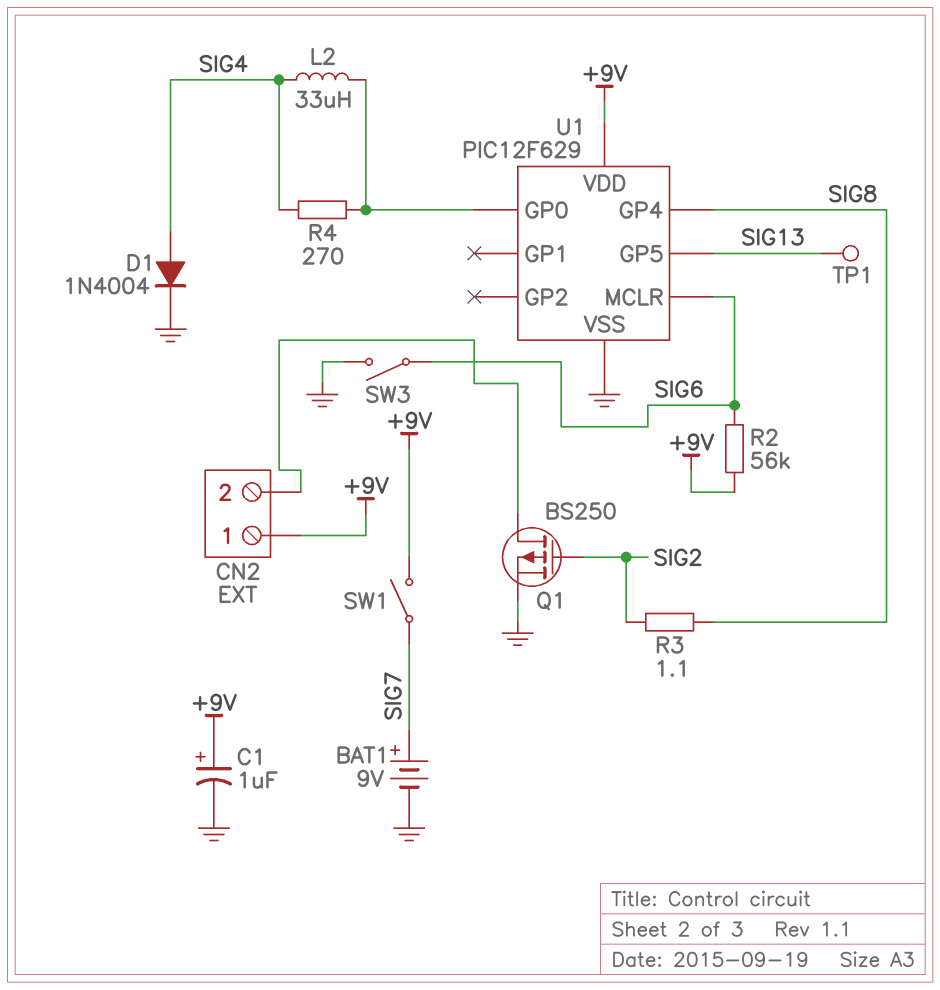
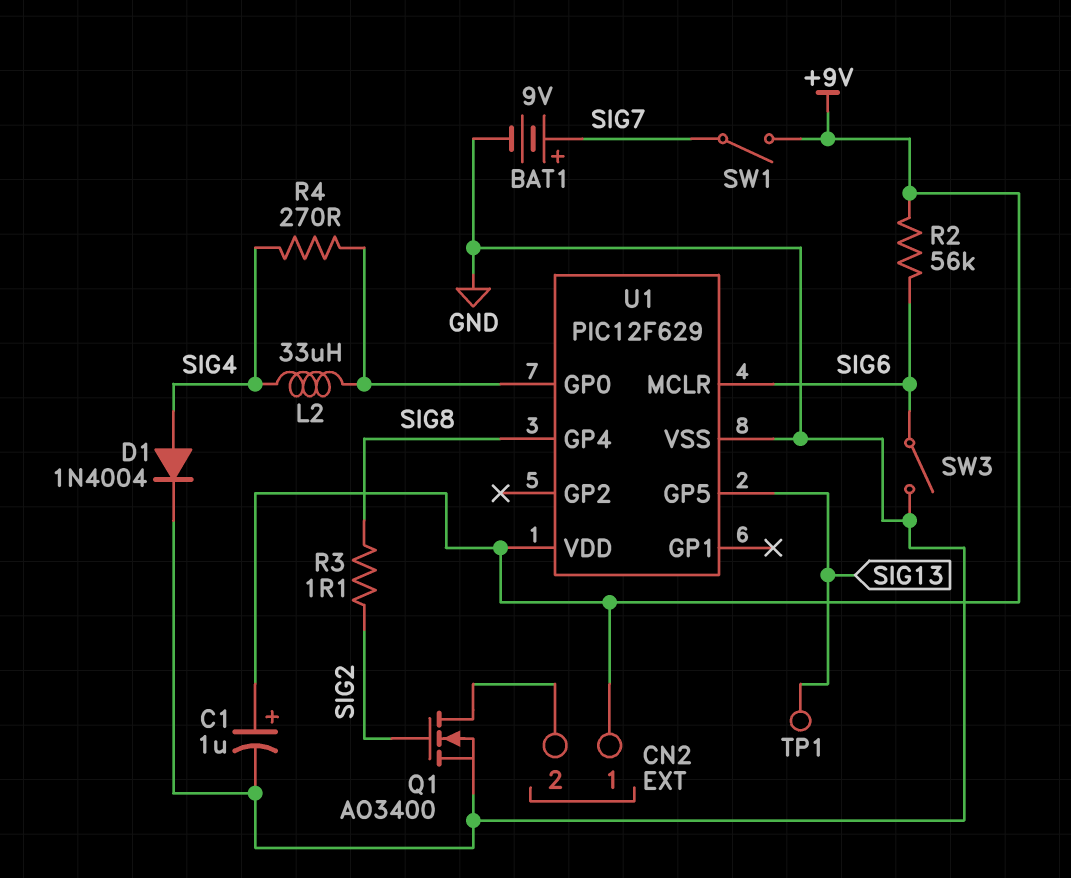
Q1: PMOS BS250 (G SIG2, D CN2/2, S GND) -> NMOS AO3400 (G SIG2, D CN2/2, S GND)

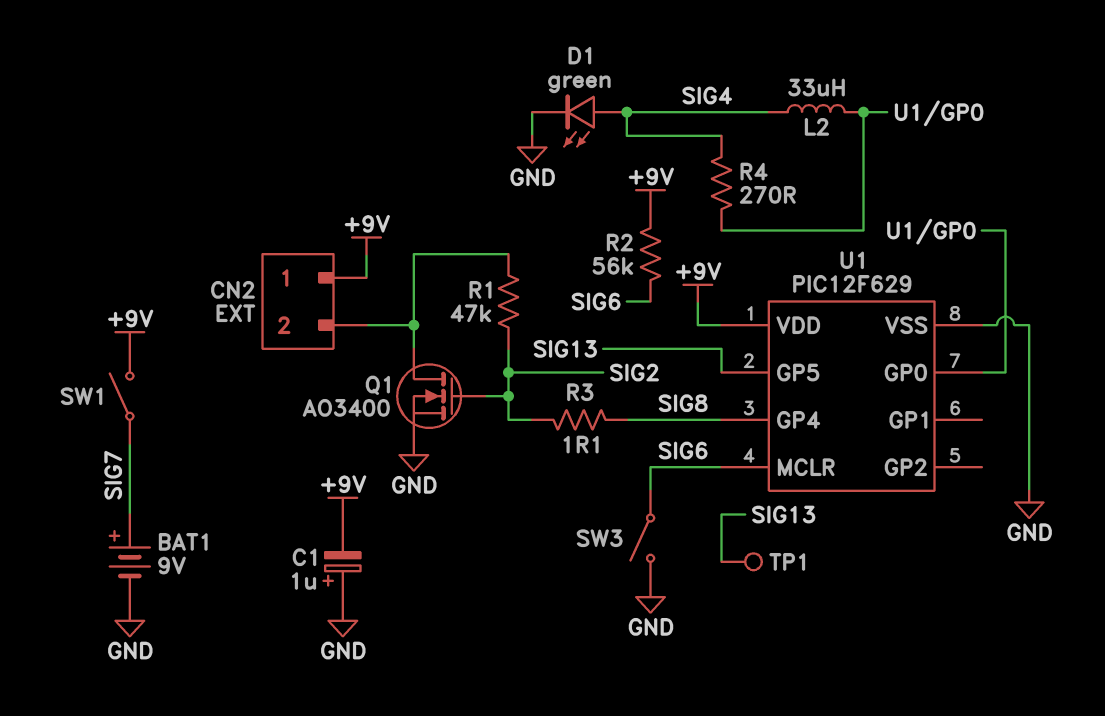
C1: 1uF (plus +9V, minus GND) -> 1uF (plus GND, minus +9V)
D1: diode 1N4004 (A SIG4, K GND) -> LED green (A SIG4, K GND)
R1: none -> 47k (CN2/2, SIG2)

